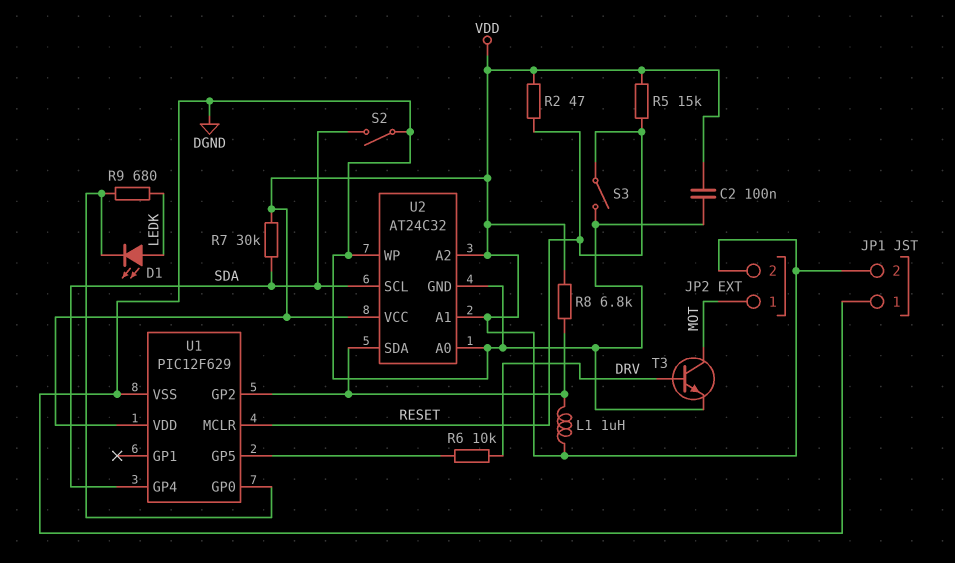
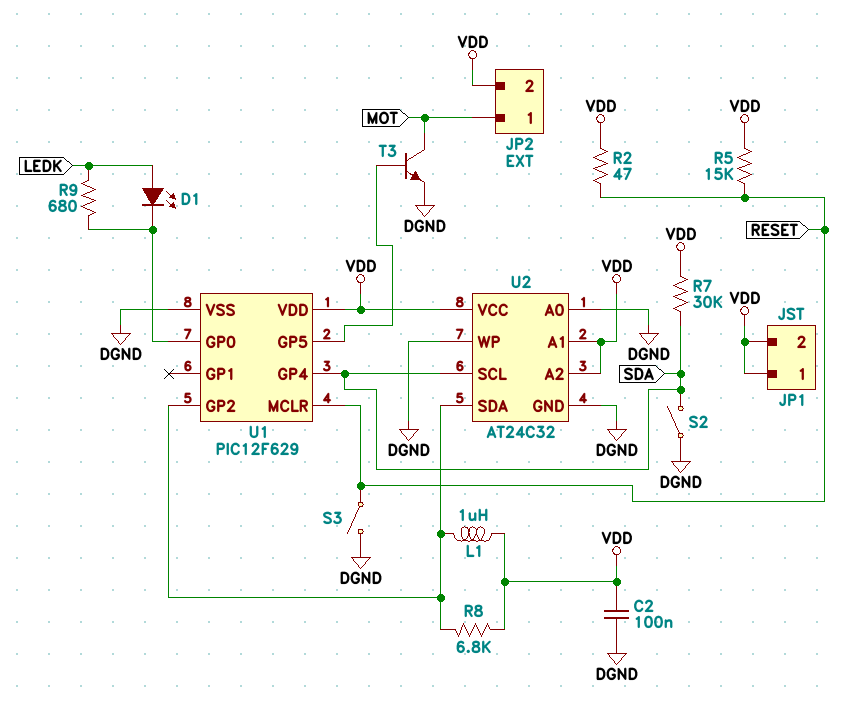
JP1 pin 1: DGND -> VDD
R6: 10k (DRV, U1/GP5) -> none
T3: NPN (B DRV, C MOT, E DGND) -> NPN (B U1/GP5, C MOT, E DGND)

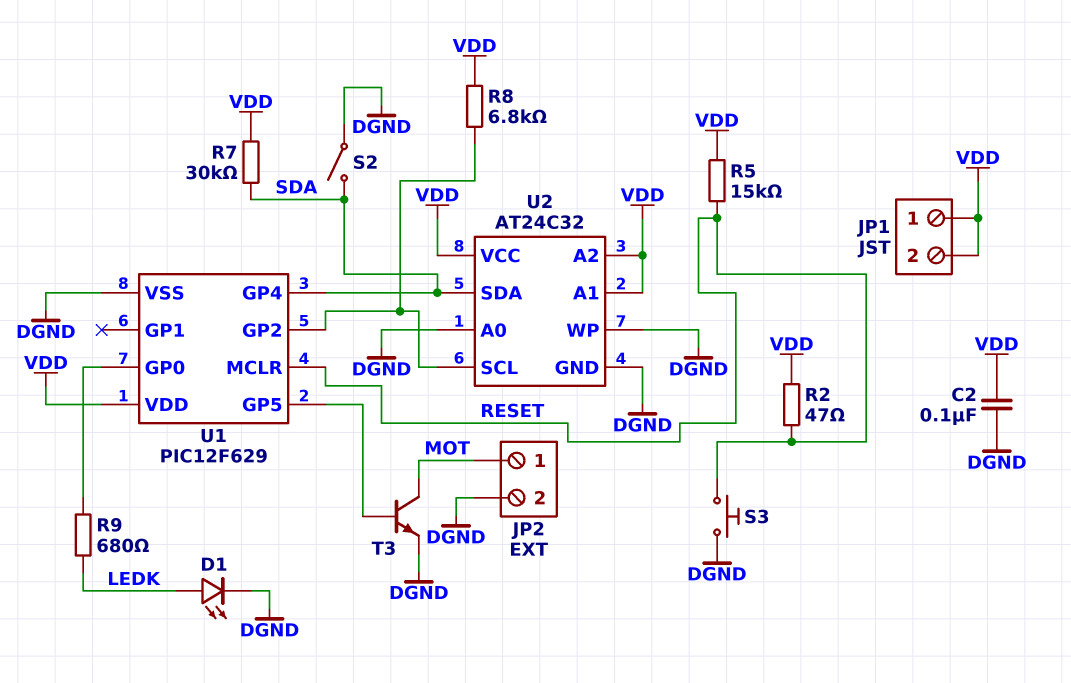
D1: LED (A LEDK, K U1/GP0) -> LED (A LEDK, K DGND)
JP2 pin 2: VDD -> DGND
L1: 1uH (U1/GP2, VDD) -> none
S3: switch (DGND, RESET) -> button (DGND, RESET)
U2 pin SCL: SDA -> U1/GP2
U2 pin SDA: U1/GP2 -> SDA

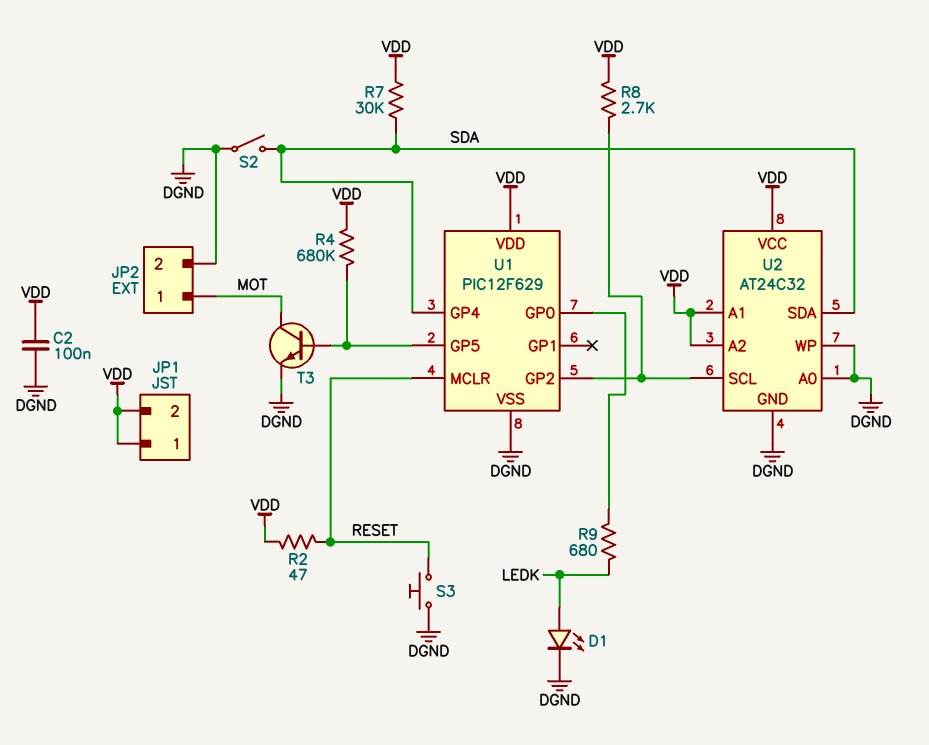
R4: none -> 680k (U1/GP5, VDD)
R5: 15k (RESET, VDD) -> none
R8: 6.8k (U1/GP2, VDD) -> 2.7k (U1/GP2, VDD)

